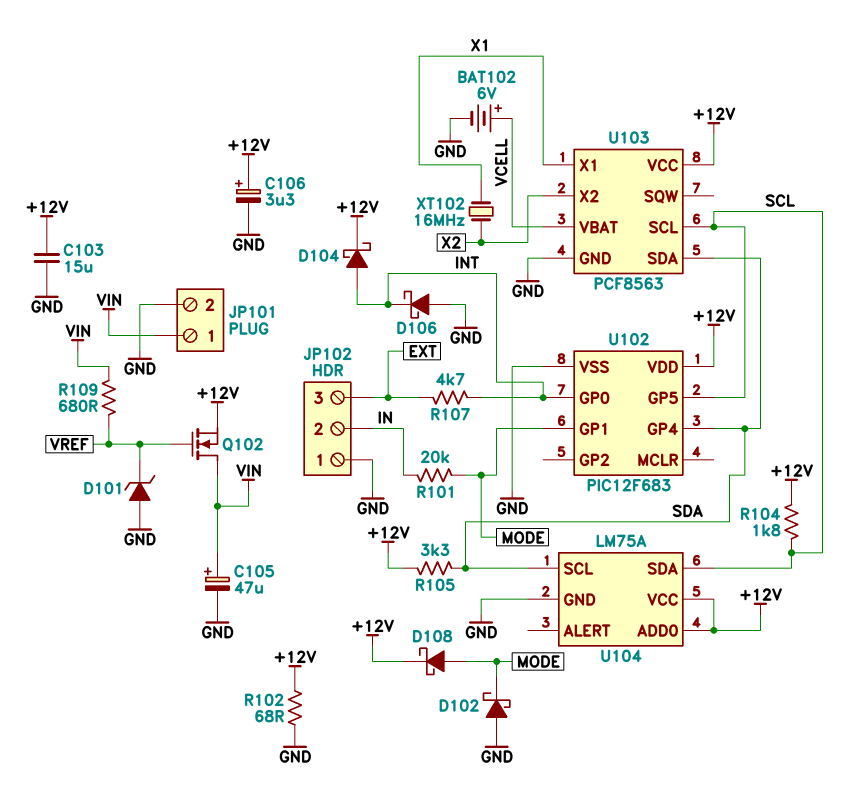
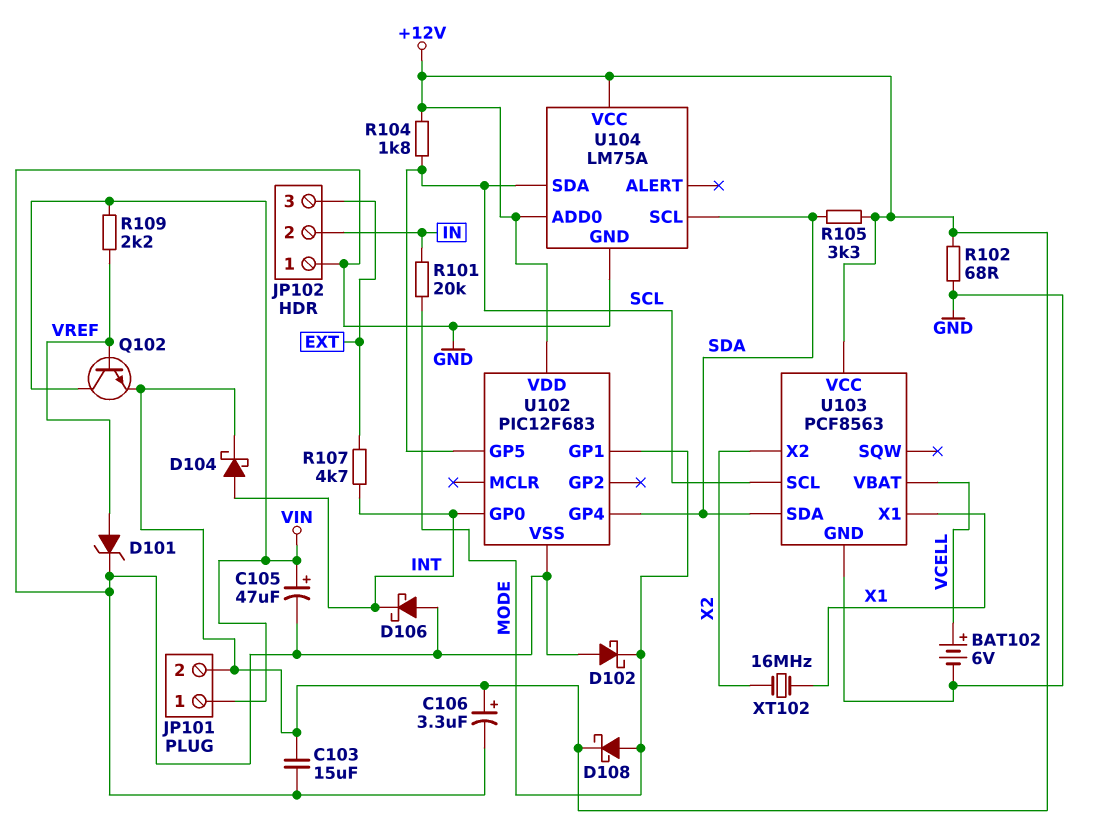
D101: zener (A GND, K VREF) -> zener (A VREF, K GND)
JP101 pin 2: GND -> +12V
Q102: NMOS (G VREF, D VIN, S +12V) -> NPN (B VREF, C VIN, E +12V)
R109: 680 (VIN, VREF) -> 2.2k (VIN, VREF)

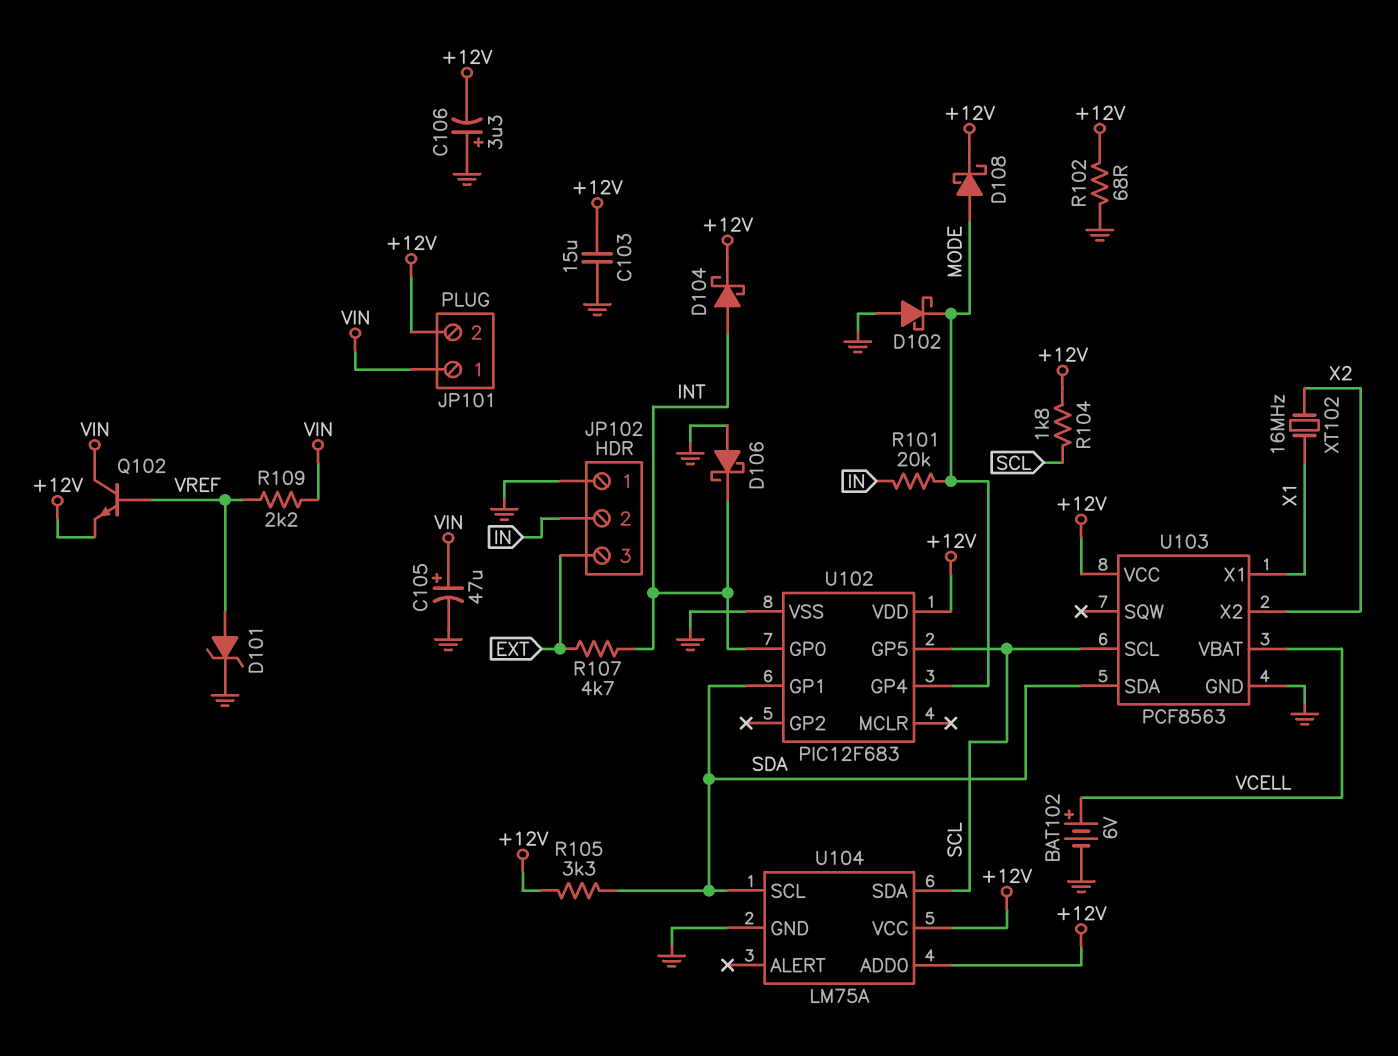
C106: 3.3uF (plus +12V, minus GND) -> 3.3uF (plus GND, minus +12V)
U102 pin GP1: MODE -> SDA
U102 pin GP4: SDA -> MODE

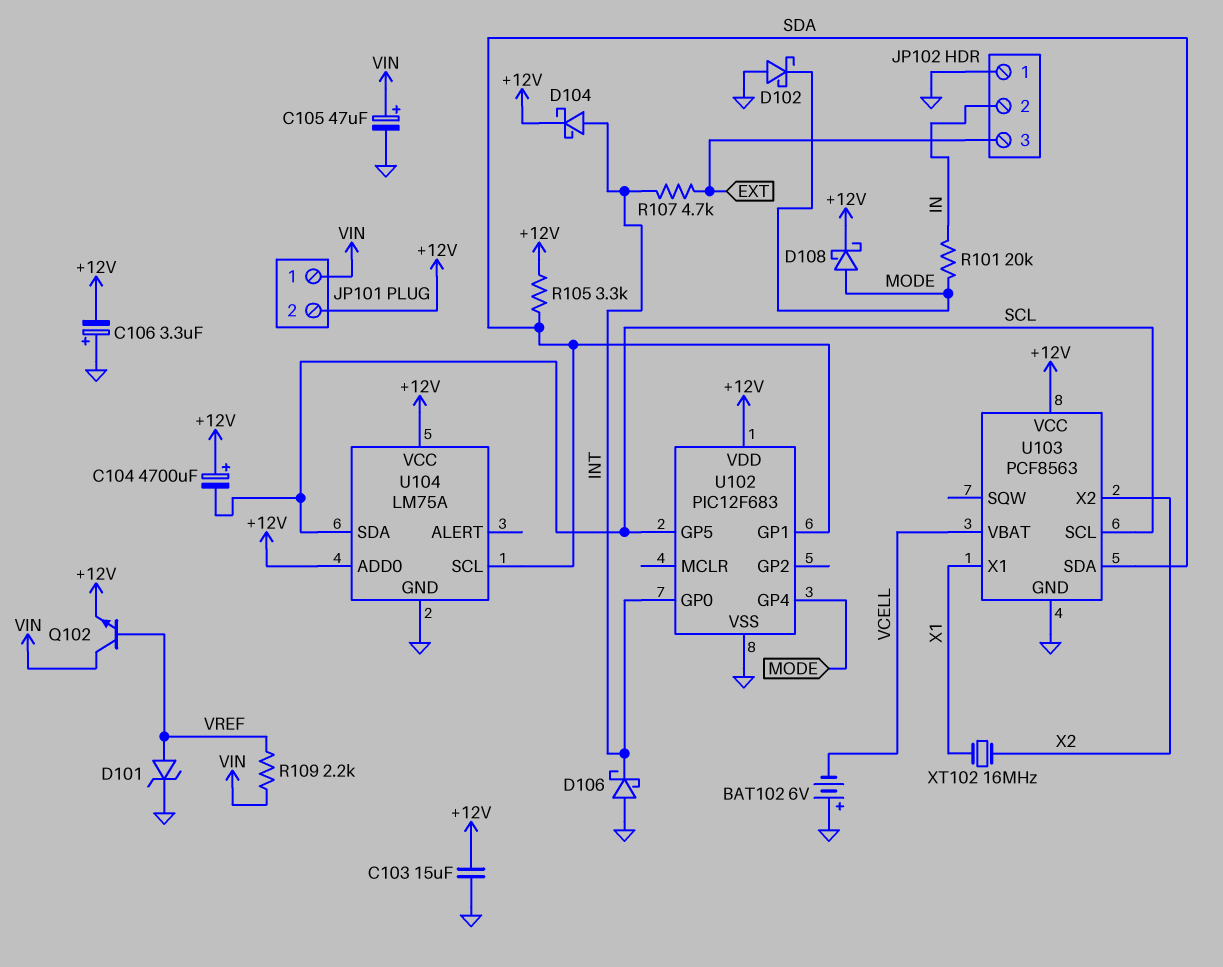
BAT102: 6V (plus VCELL, minus GND) -> 6V (plus GND, minus VCELL)
C104: none -> 4700uF (plus +12V, minus SCL)
R102: 68 (+12V, GND) -> none
R104: 1.8k (+12V, SCL) -> none

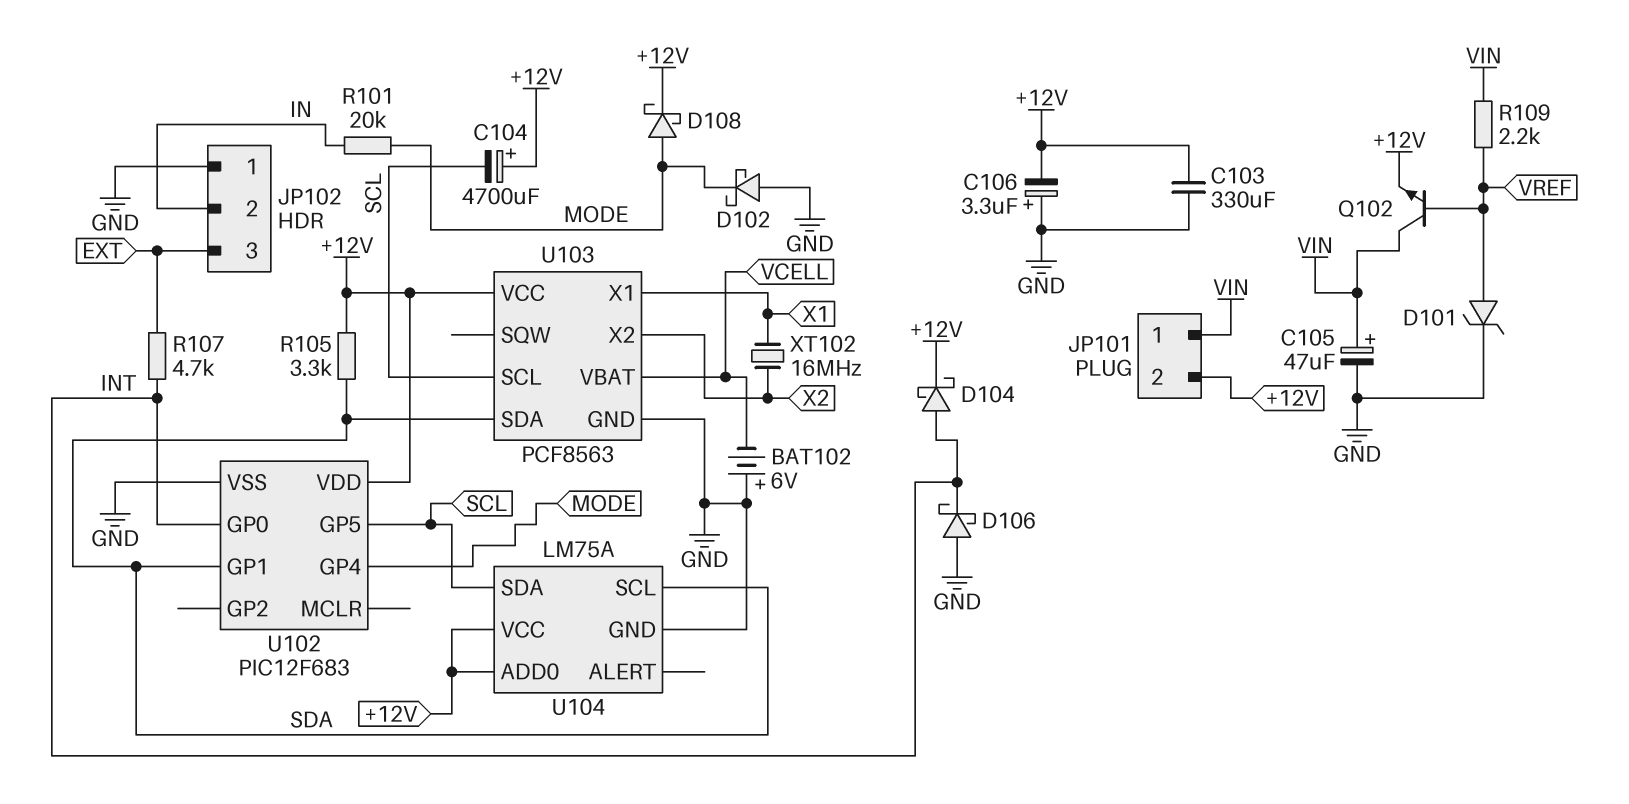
C103: 15uF (+12V, GND) -> 330uF (+12V, GND)

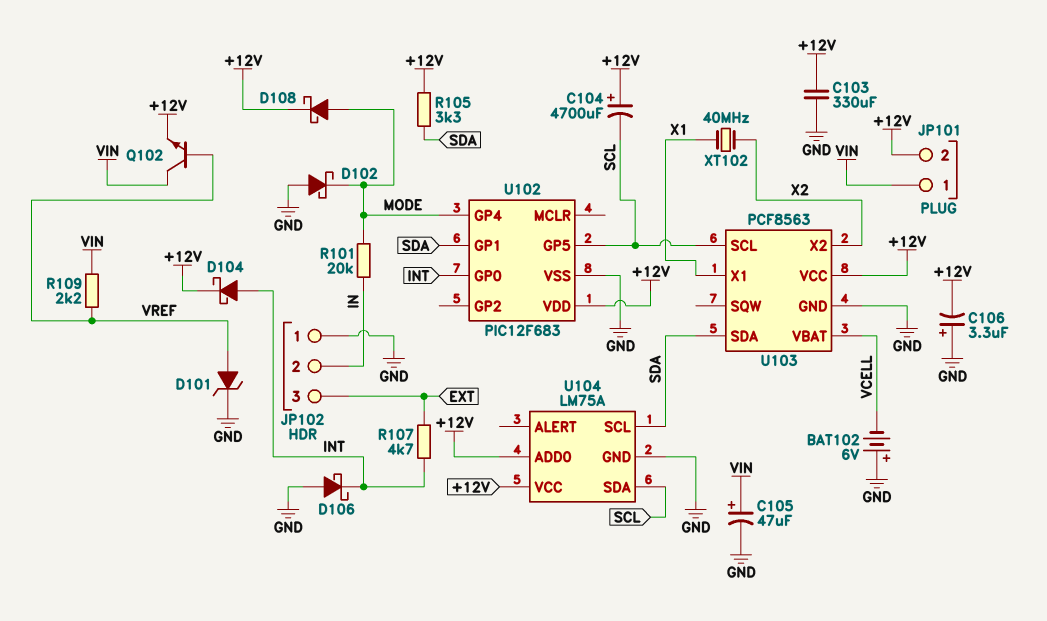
XT102: 16MHz (X1, X2) -> 40MHz (X1, X2)

